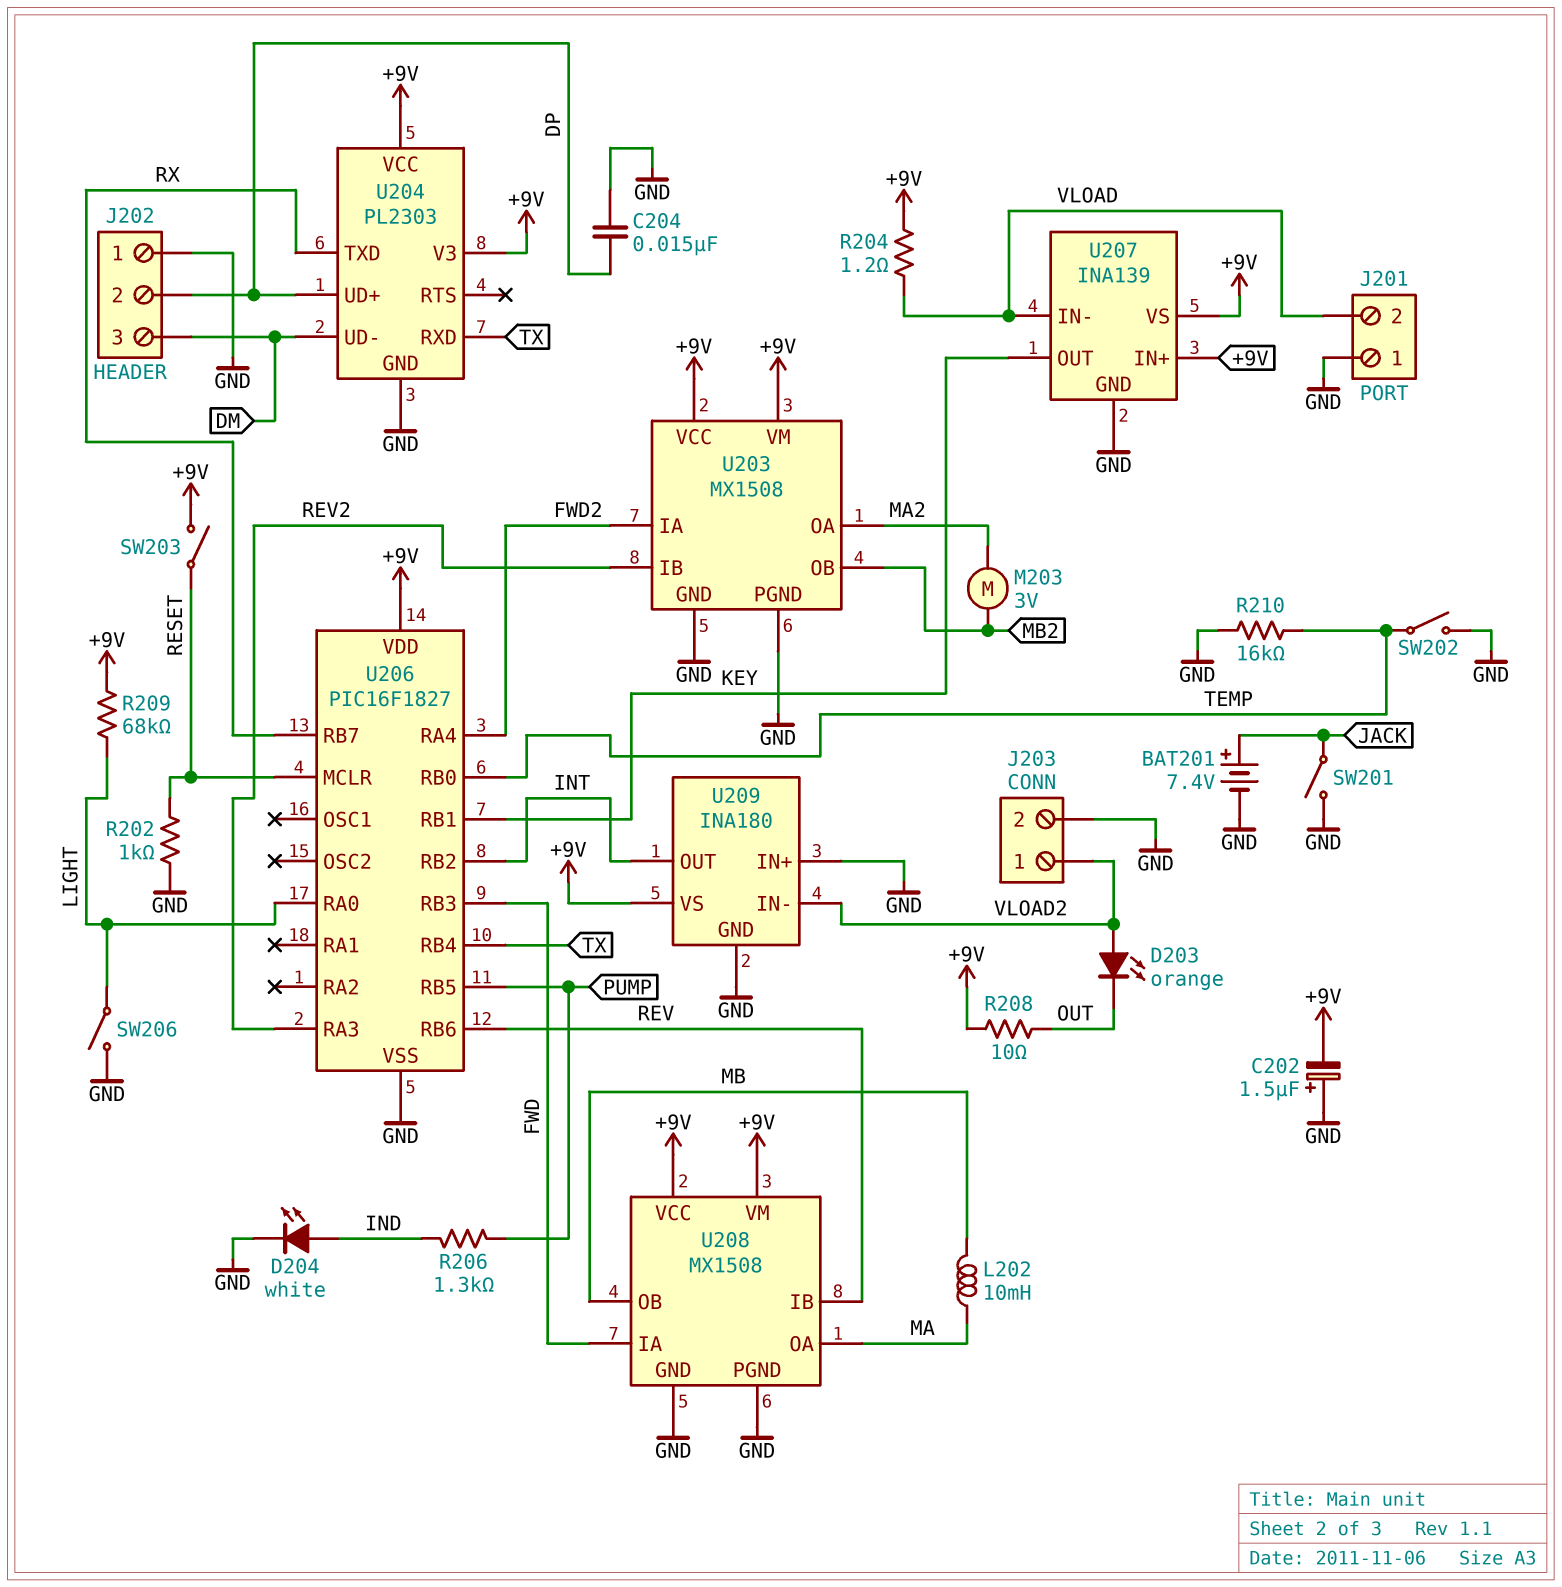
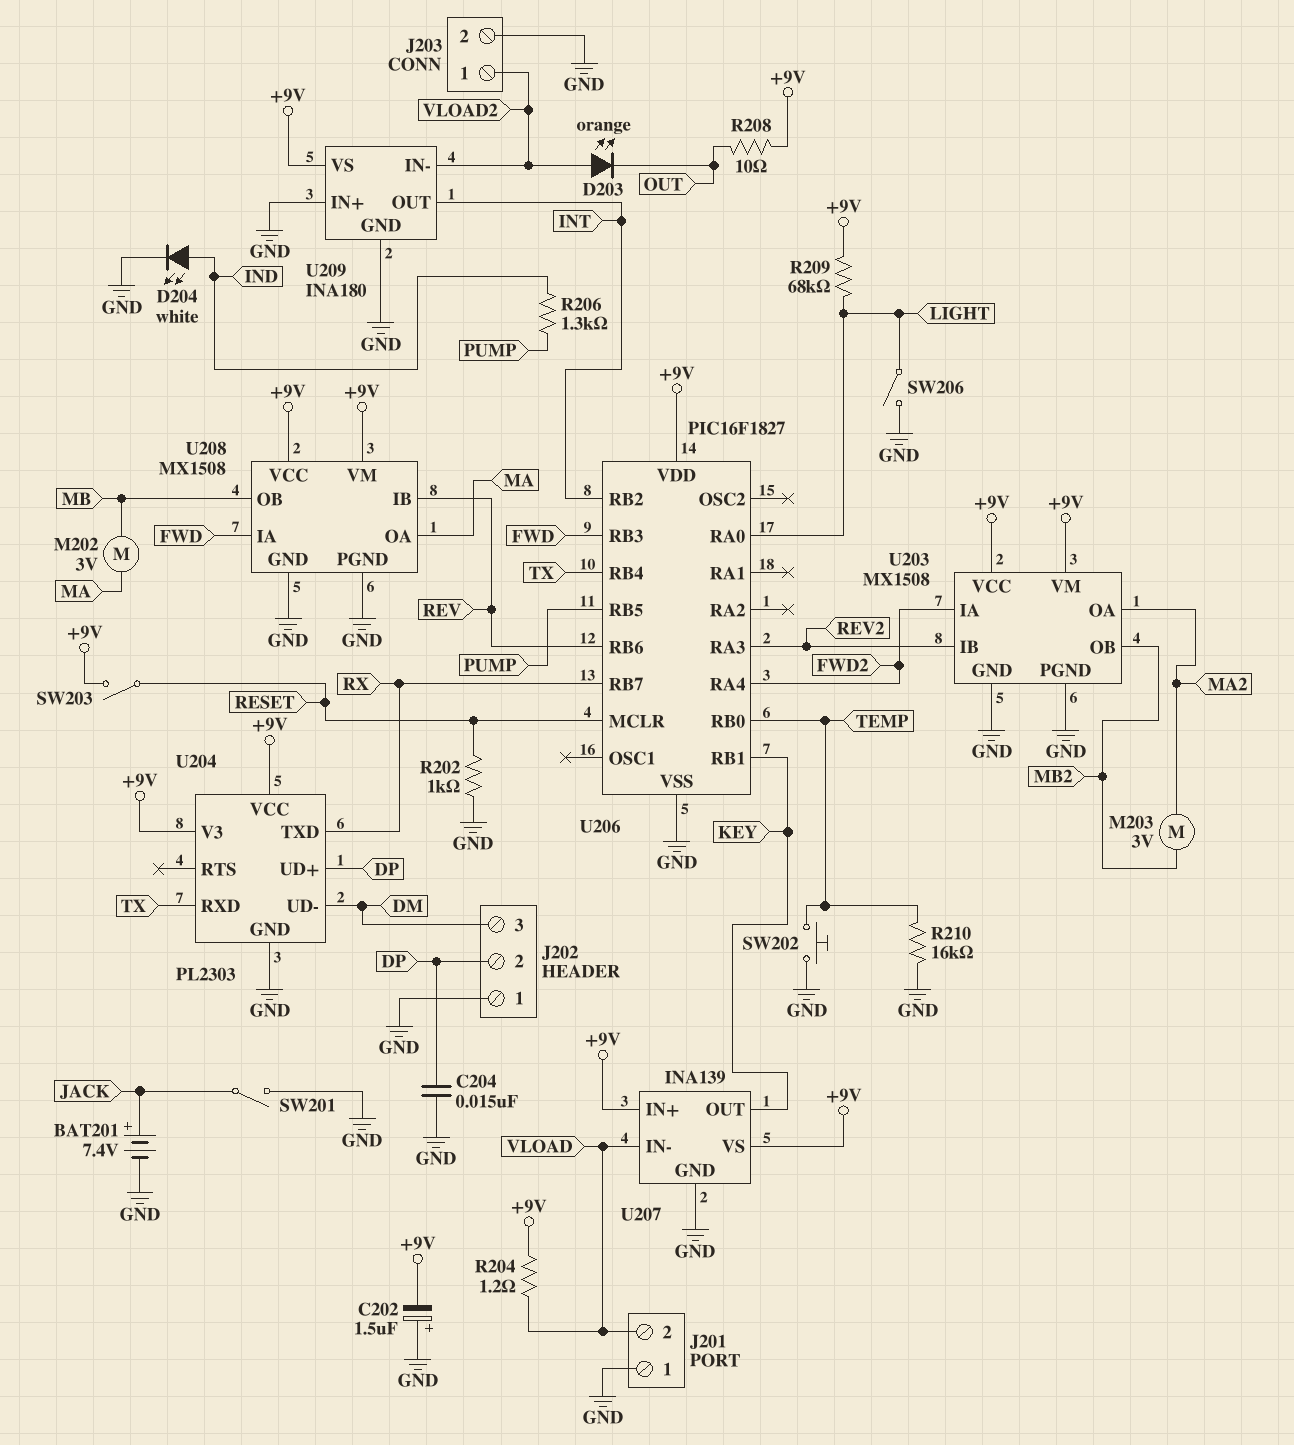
L202: 10mH (MA, MB) -> none
M202: none -> motor 3V (MA, MB)
SW202: switch (GND, TEMP) -> button (GND, TEMP)

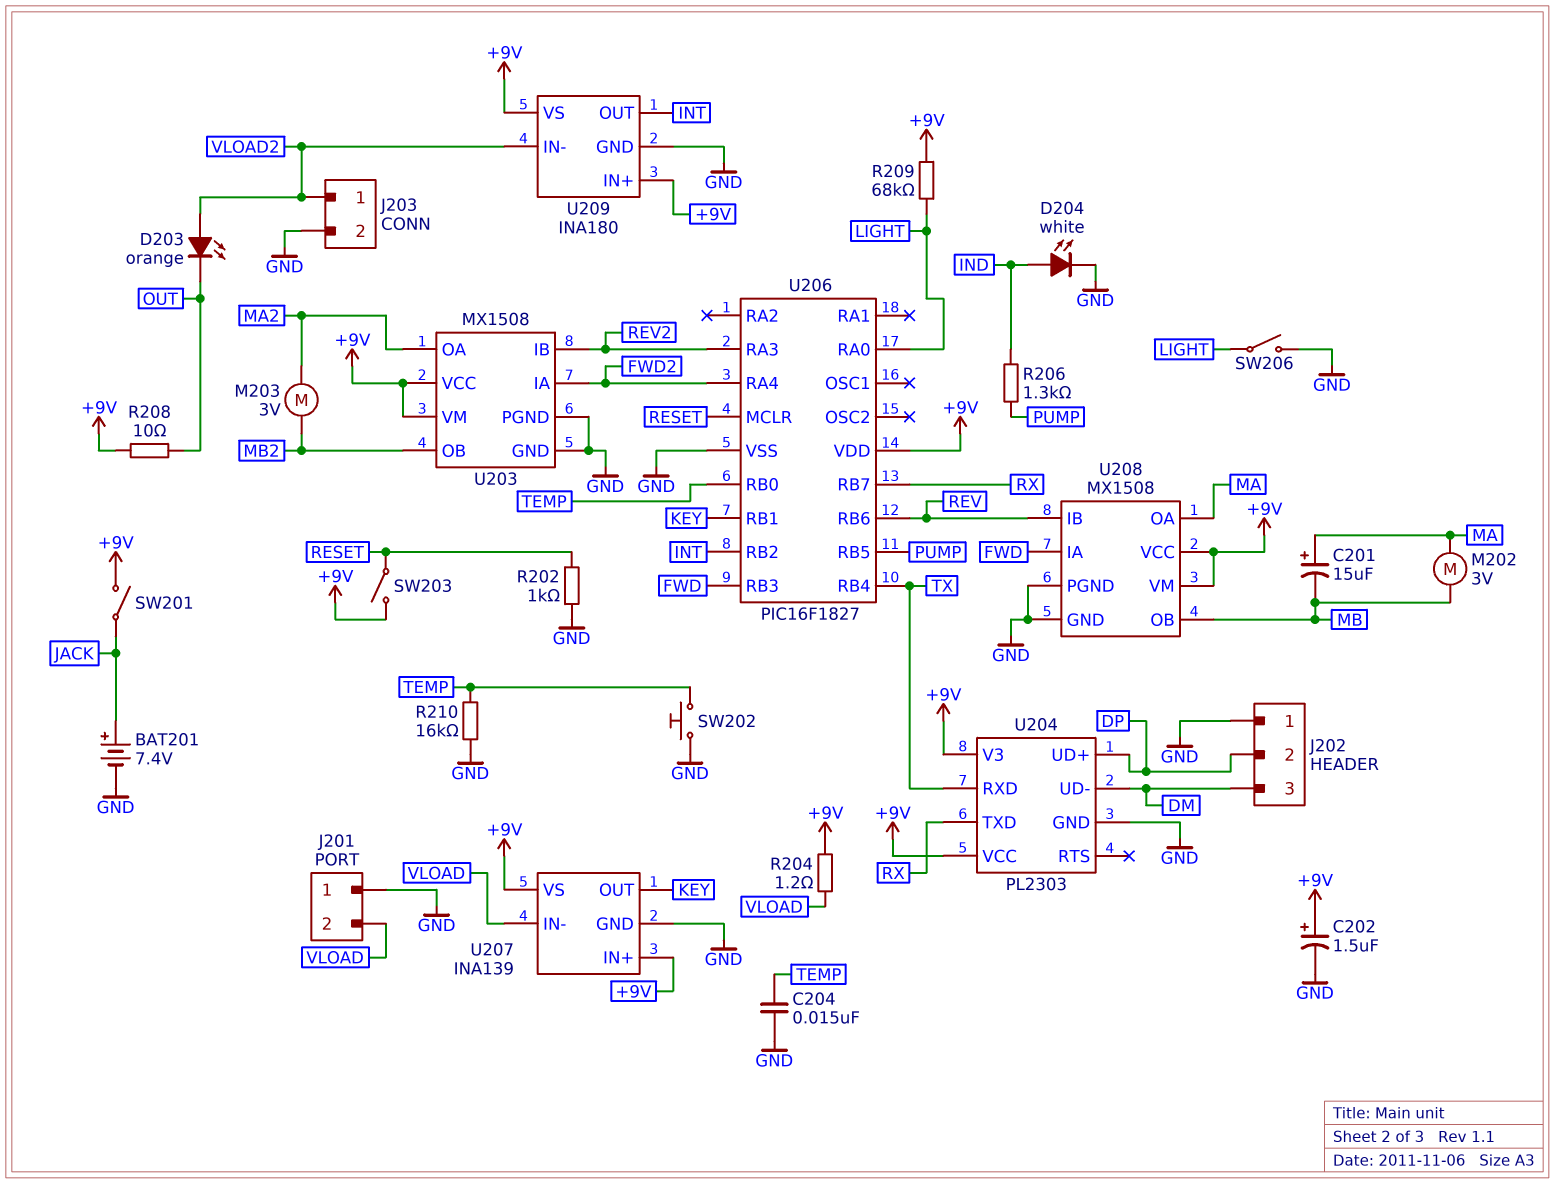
C201: none -> 15uF (plus MA, minus MB)
C202: 1.5uF (plus GND, minus +9V) -> 1.5uF (plus +9V, minus GND)
C204: 15nF (DP, GND) -> 15nF (GND, TEMP)
SW201: switch (GND, JACK) -> switch (+9V, JACK)
U209 pin IN+: GND -> +9V

